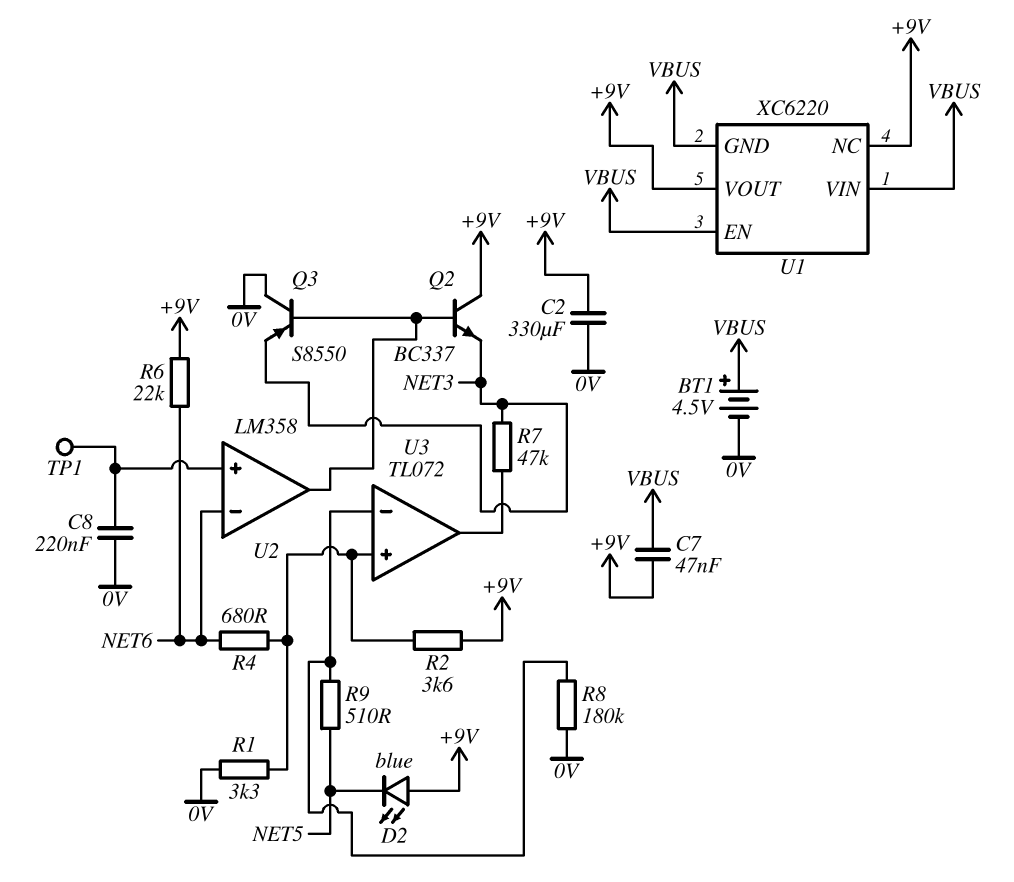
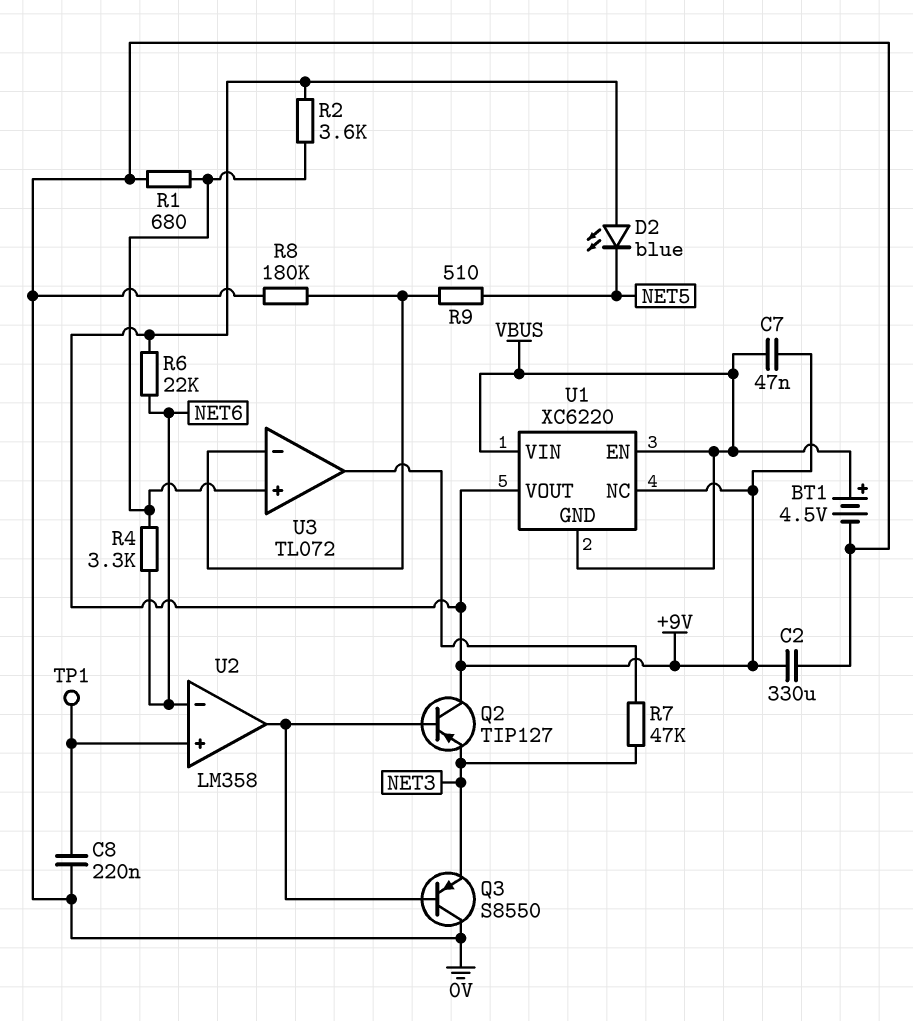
Q2: NPN BC337 (B U2/out, C +9V, E NET3) -> PNP TIP127 (B U2/out, C +9V, E NET3)
R1: 3.3k (0V, U3/in+) -> 680 (0V, U3/in+)
R4: 680 (NET6, U3/in+) -> 3.3k (NET6, U3/in+)

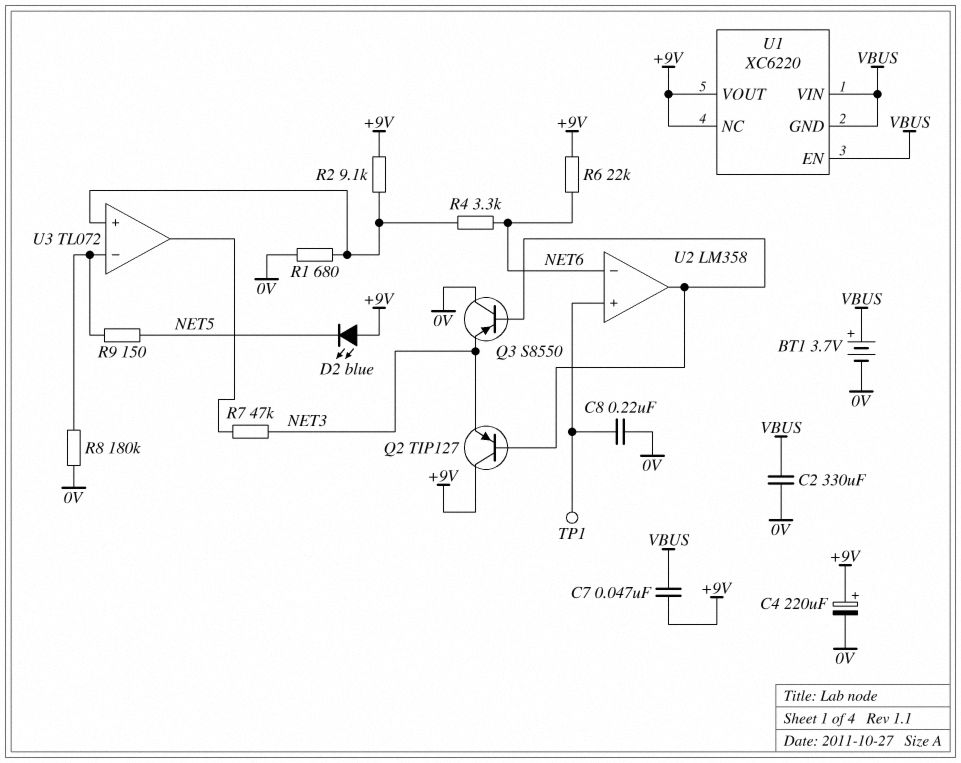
BT1: 4.5V (plus VBUS, minus 0V) -> 3.7V (plus VBUS, minus 0V)
C2: 330uF (+9V, 0V) -> 330uF (0V, VBUS)
C4: none -> 220uF (plus +9V, minus 0V)
R2: 3.6k (+9V, U3/in+) -> 9.1k (+9V, U3/in+)
R9: 510 (NET5, U3/in-) -> 150 (NET5, U3/in-)

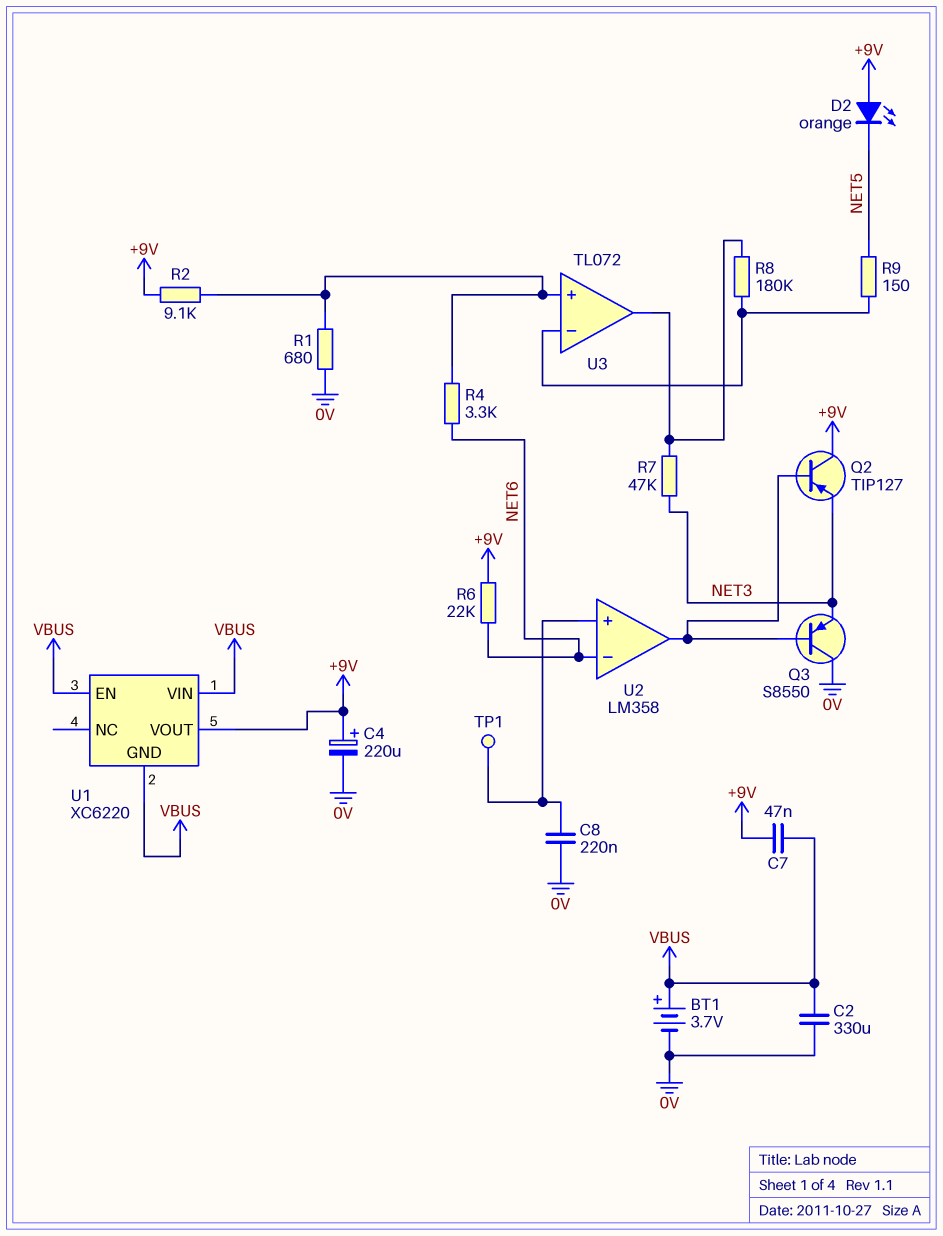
D2: LED blue (A +9V, K NET5) -> LED orange (A +9V, K NET5)
R8: 180k (0V, U3/in-) -> 180k (U3/in-, U3/out)
U1 pin NC: +9V -> none

